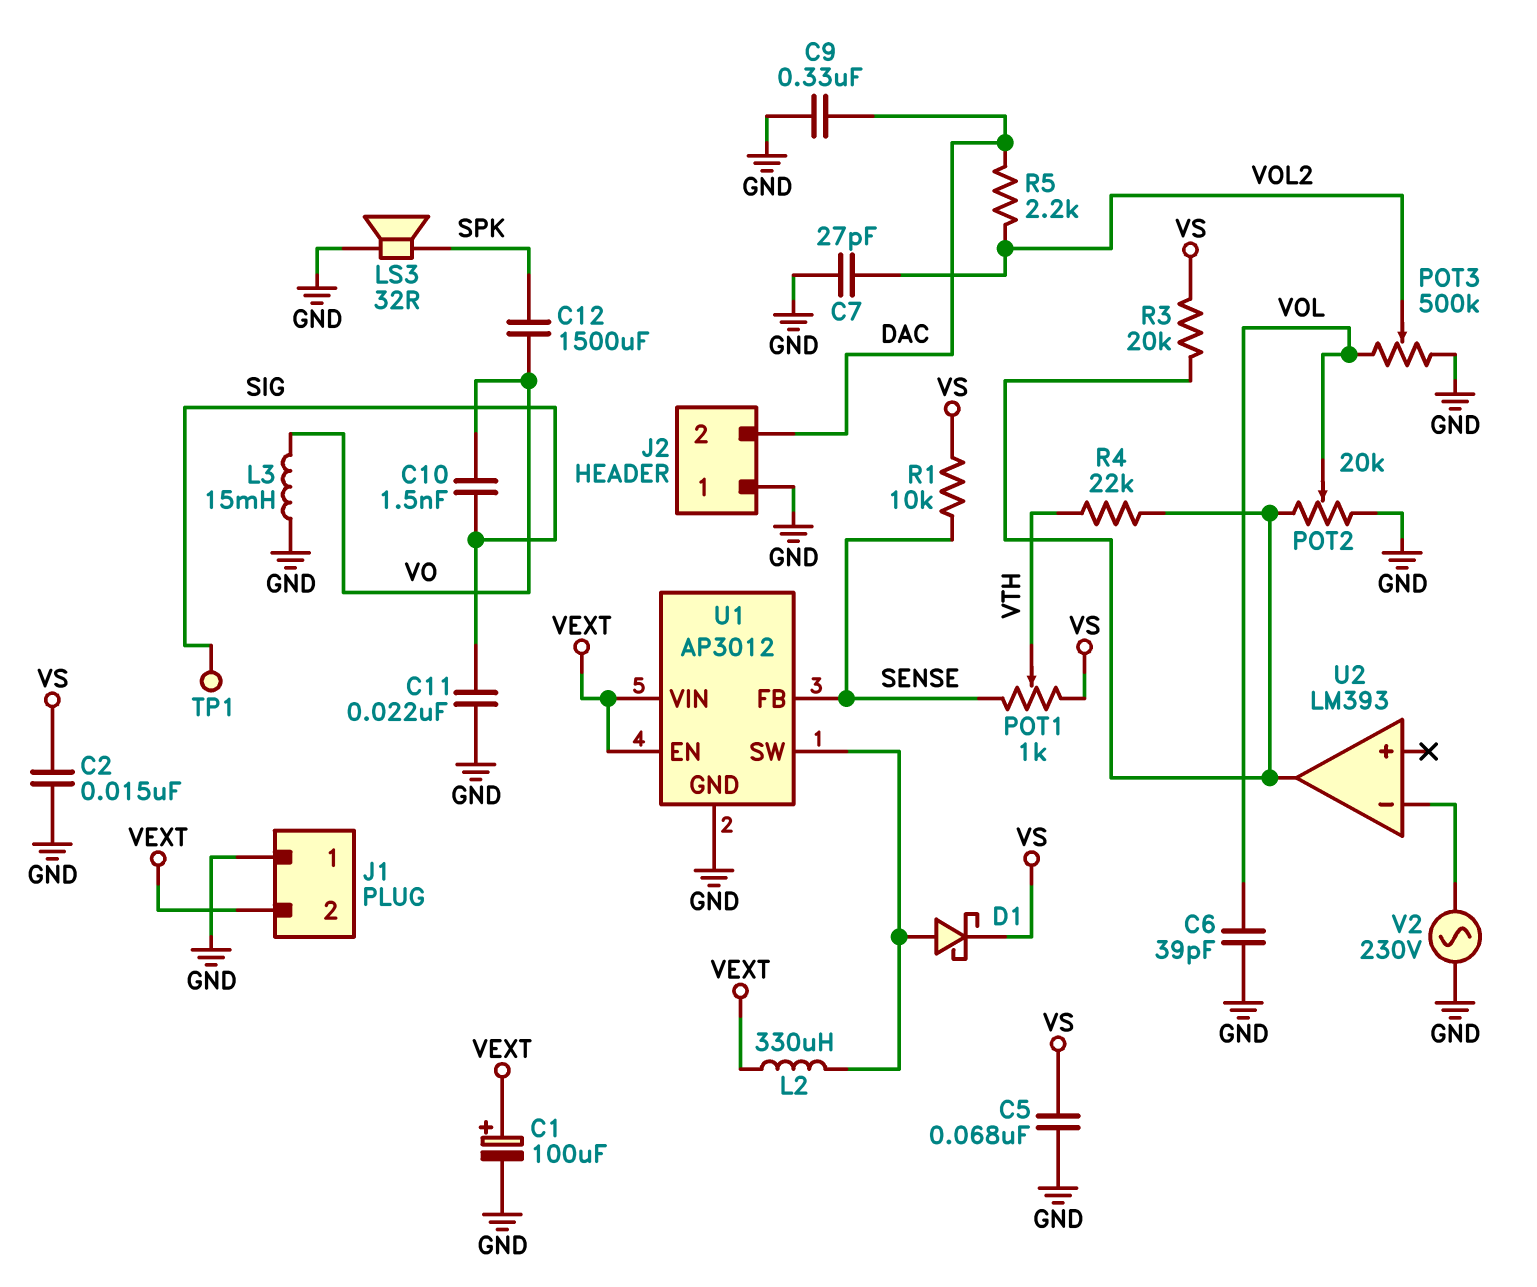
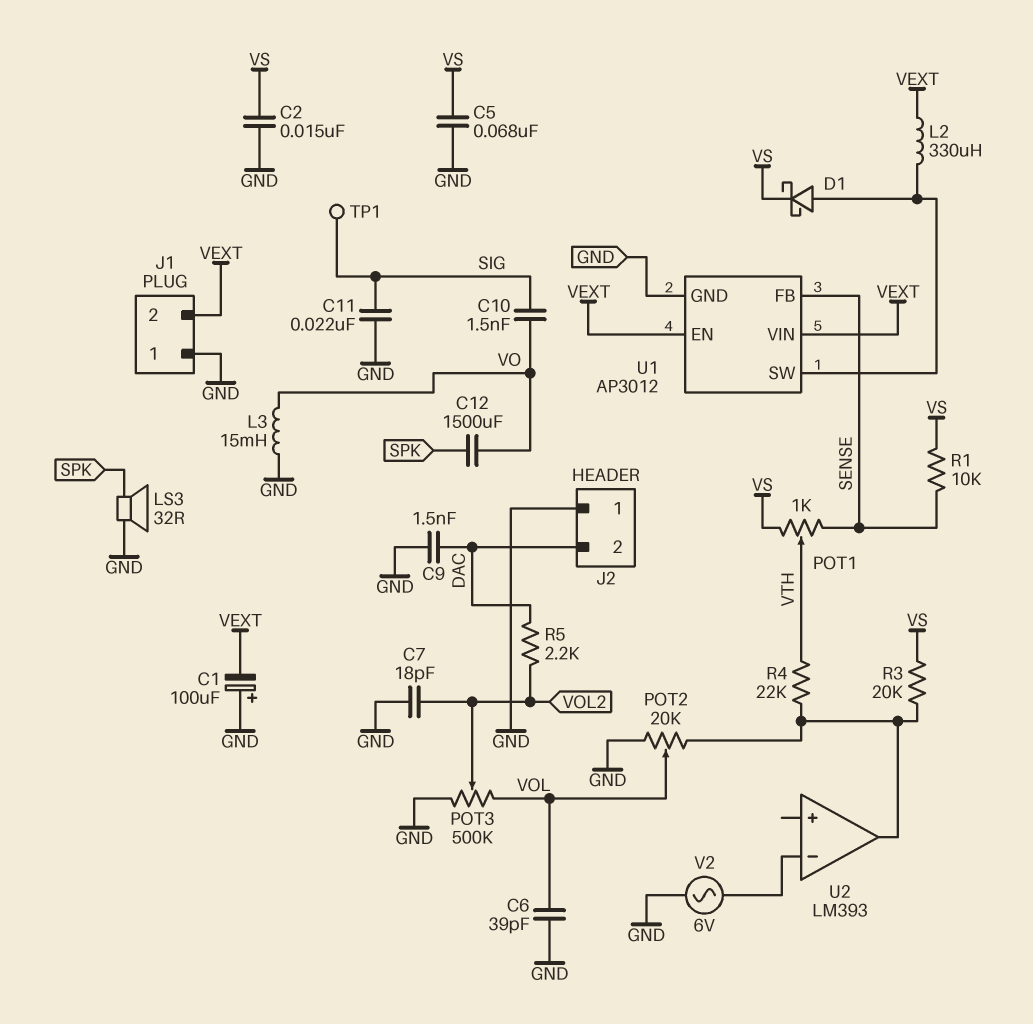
C1: 100uF (plus VEXT, minus GND) -> 100uF (plus GND, minus VEXT)
C7: 27pF (GND, VOL2) -> 18pF (GND, VOL2)
C9: 330nF (DAC, GND) -> 1.5nF (DAC, GND)
V2: AC 230V (GND, U2/in-) -> AC 6V (GND, U2/in-)

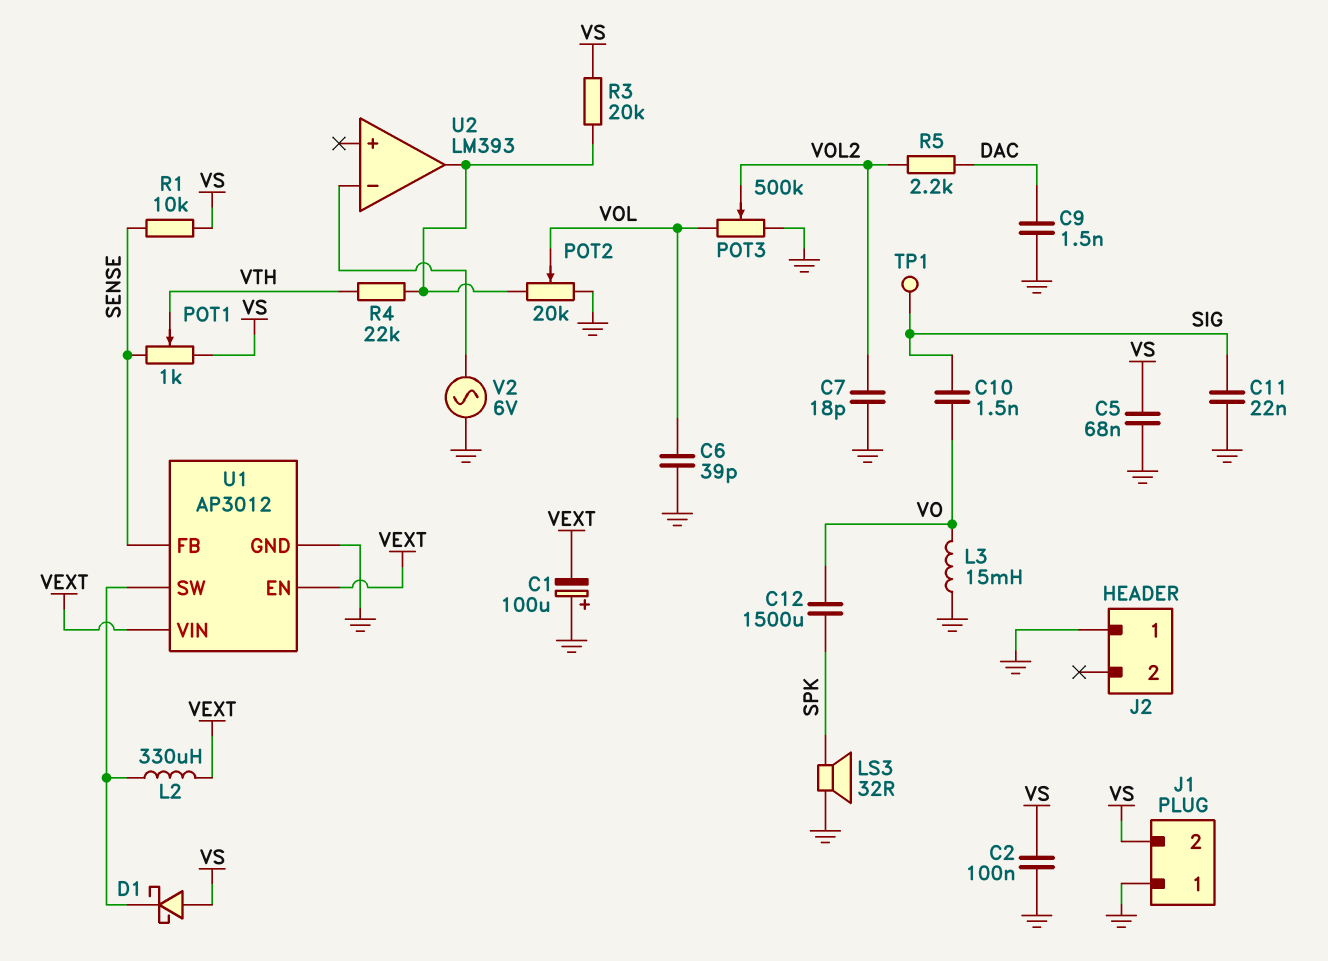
C2: 15nF (GND, VS) -> 100nF (GND, VS)
D1: schottky (A U1/SW, K VS) -> schottky (A VS, K U1/SW)
J1 pin 2: VEXT -> VS
J2 pin 2: DAC -> none

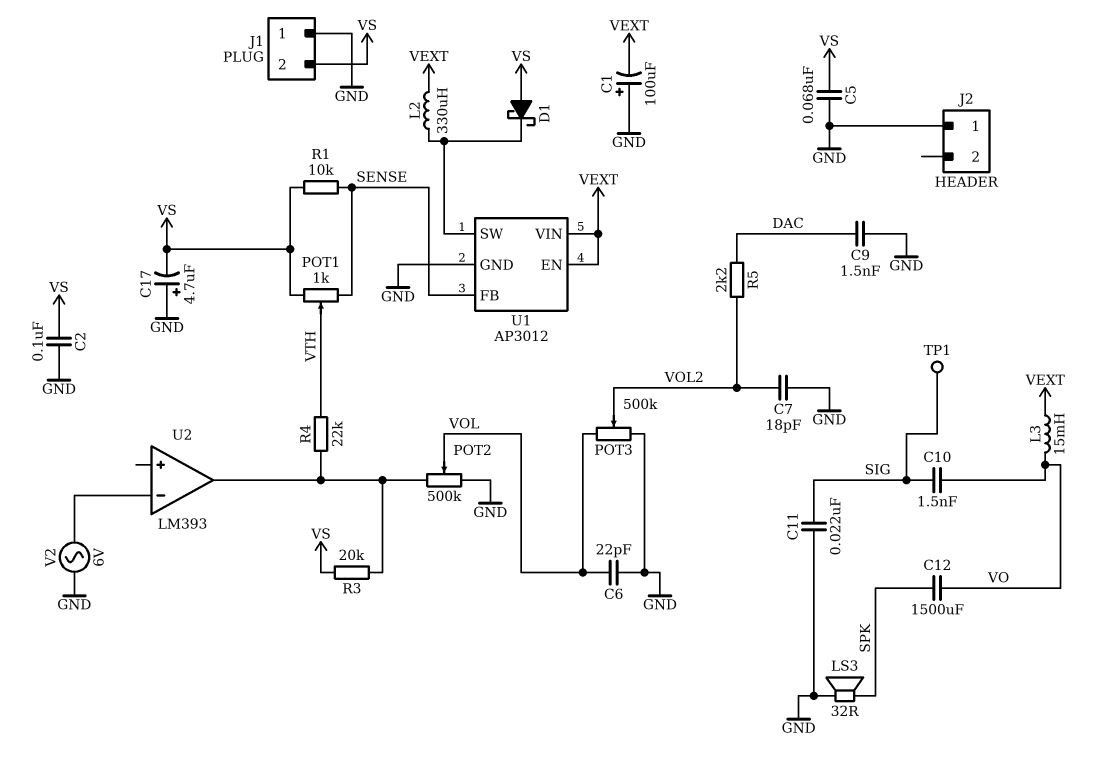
C6: 39pF (GND, VOL) -> 22pF (GND, VOL)
C17: none -> 4.7uF (plus GND, minus VS)
L3: 15mH (GND, VO) -> 15mH (VEXT, VO)
POT2: 20k (GND, U2/out, wiper VOL) -> 500k (GND, U2/out, wiper VOL)

